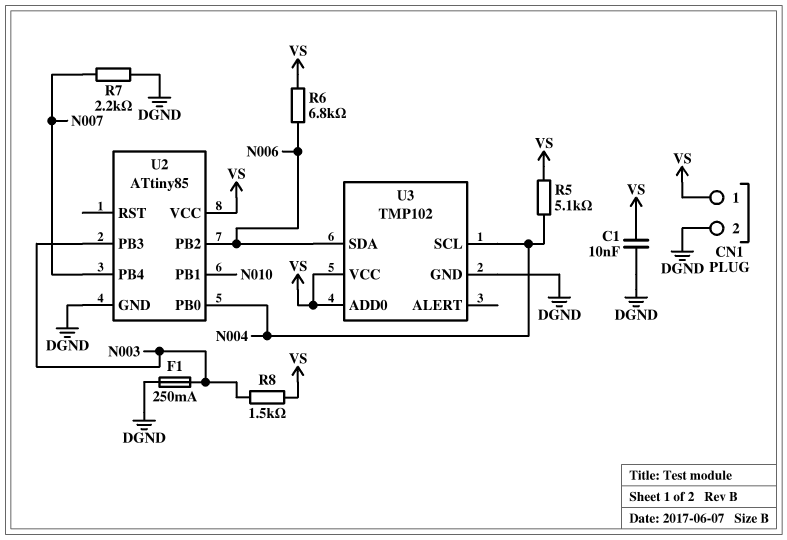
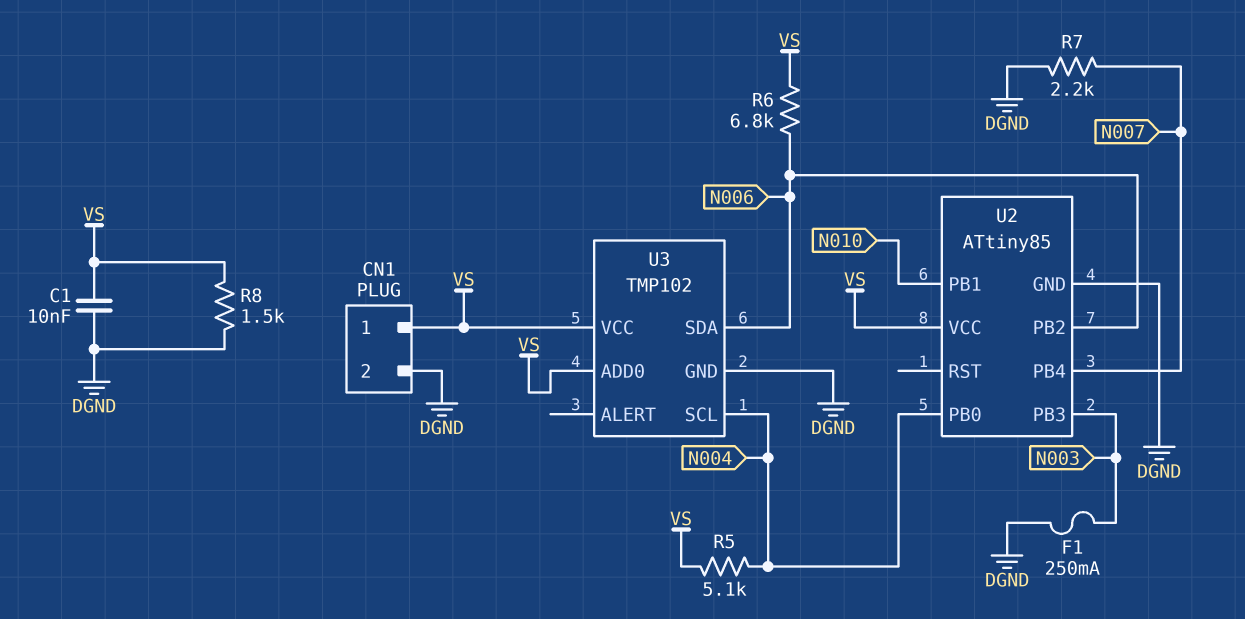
R8: 1.5k (N003, VS) -> 1.5k (DGND, VS)

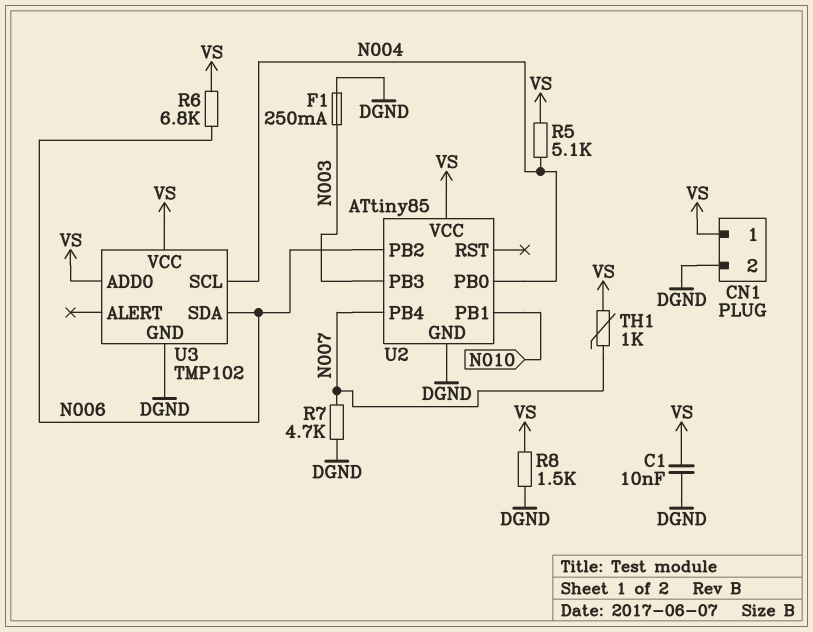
R7: 2.2k (DGND, N007) -> 4.7k (DGND, N007)
TH1: none -> 1k (N007, VS)

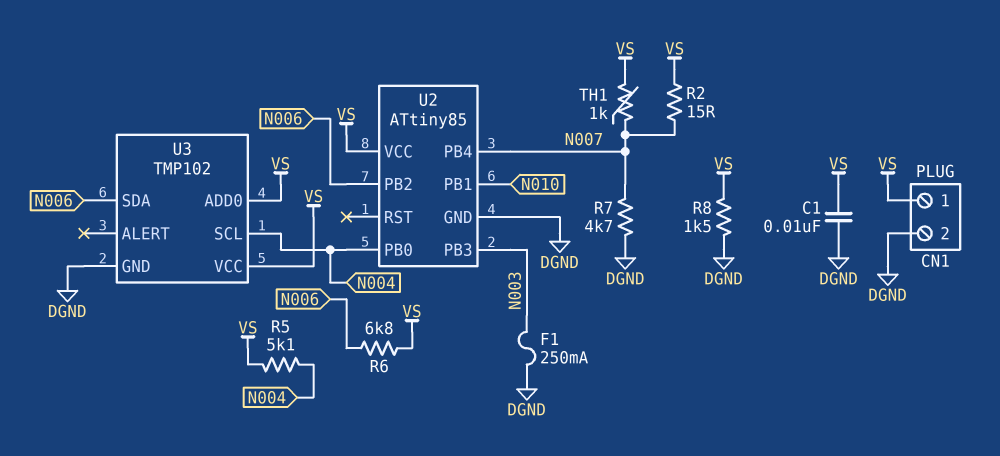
R2: none -> 15 (N007, VS)

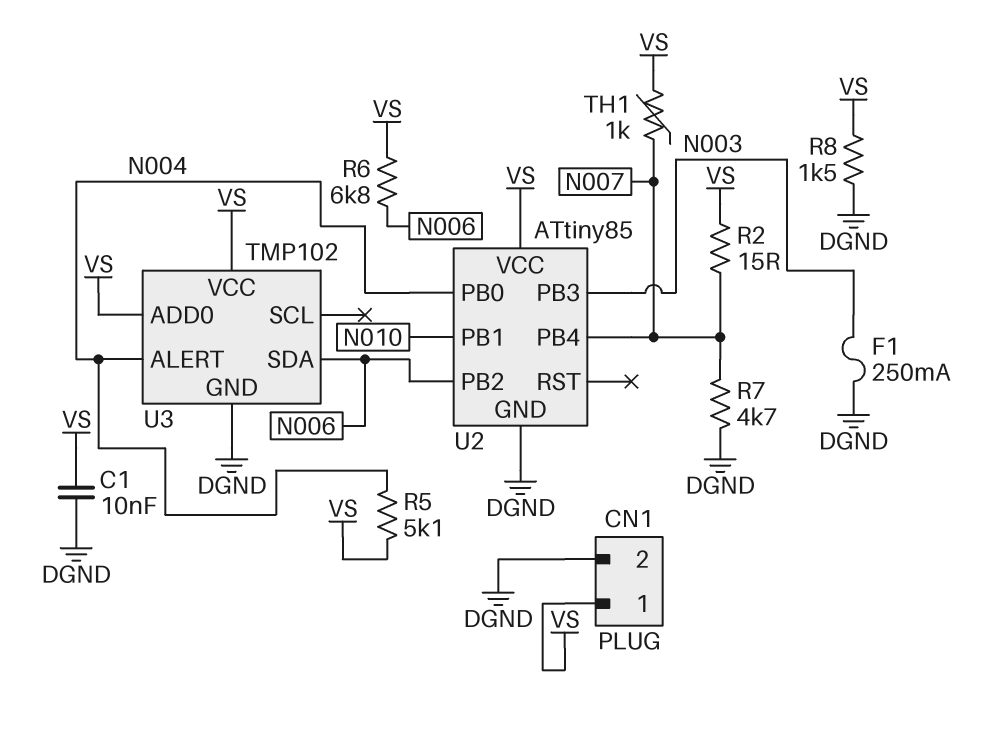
U3 pin ALERT: none -> N004
U3 pin SCL: N004 -> none

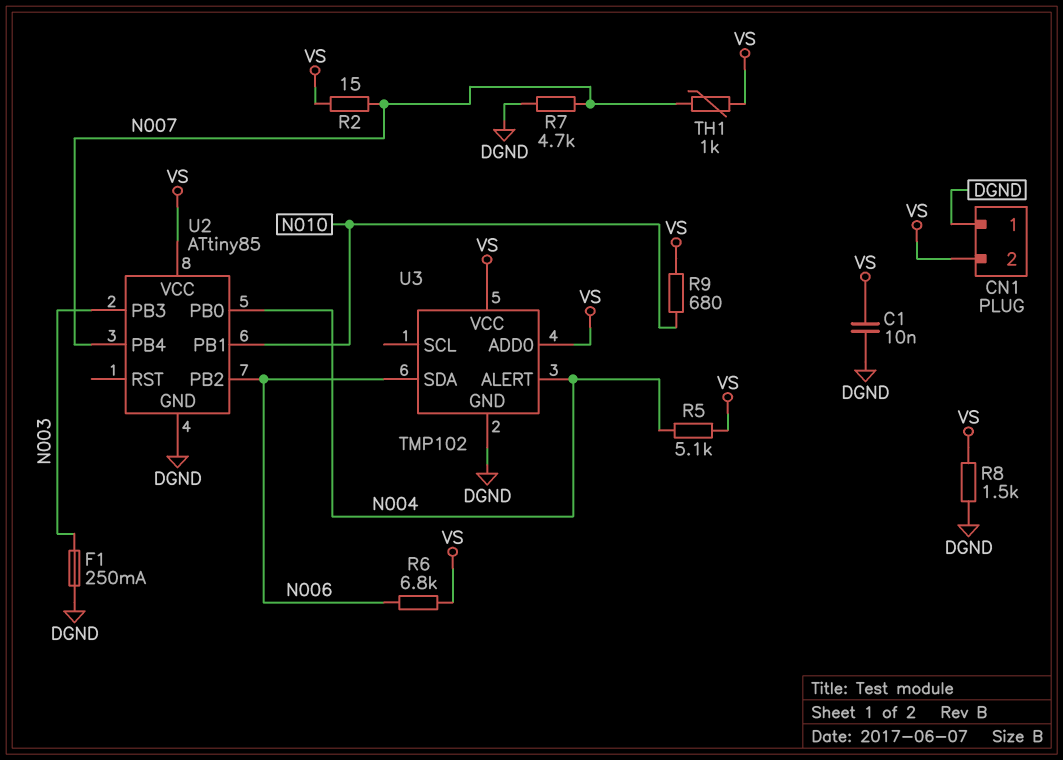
CN1 pin 1: VS -> DGND
CN1 pin 2: DGND -> VS
R9: none -> 680 (N010, VS)

